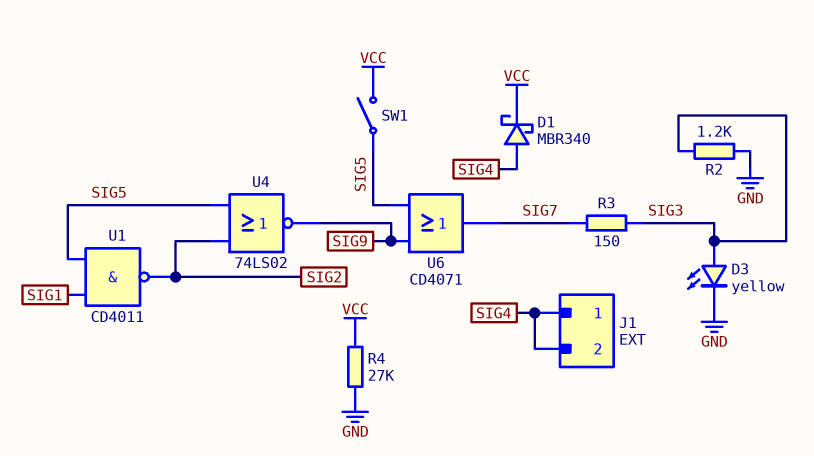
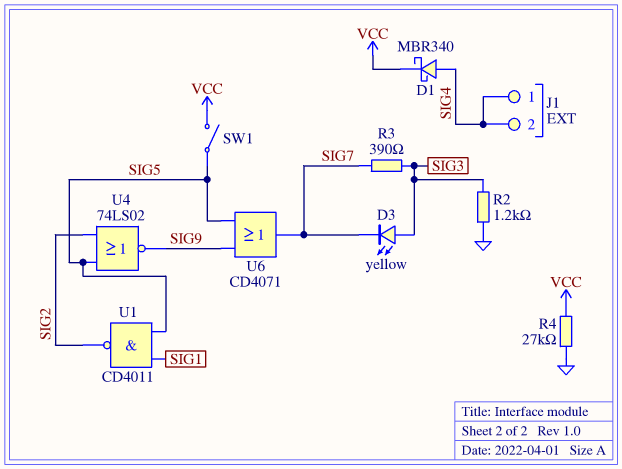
D3: LED yellow (A SIG3, K GND) -> LED yellow (A SIG3, K SIG7)
R3: 150 (SIG3, SIG7) -> 390 (SIG3, SIG7)

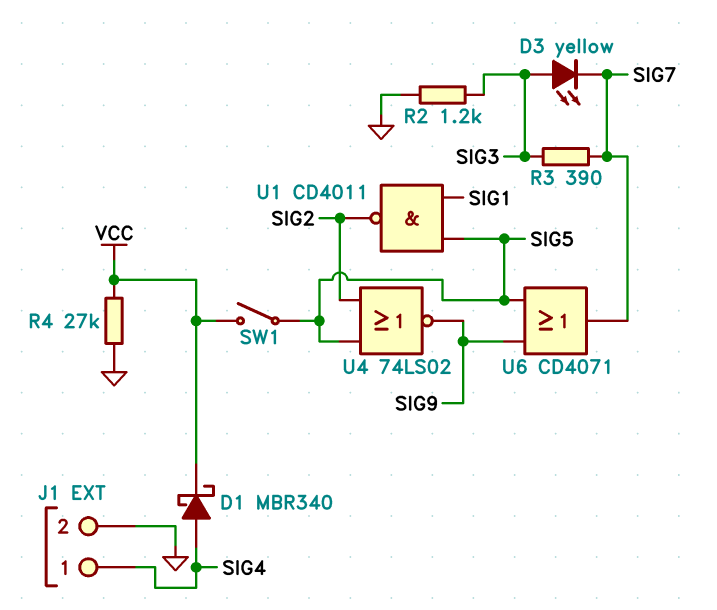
J1 pin 2: SIG4 -> GND

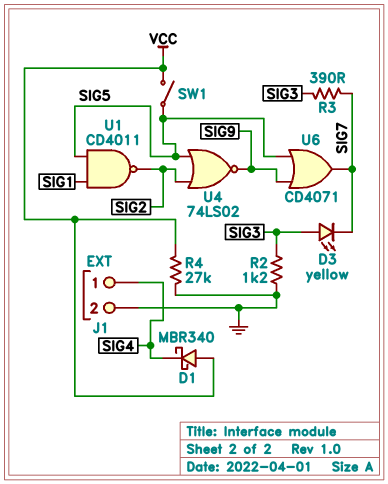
D1: schottky MBR340 (A SIG4, K VCC) -> schottky MBR340 (A VCC, K SIG4)

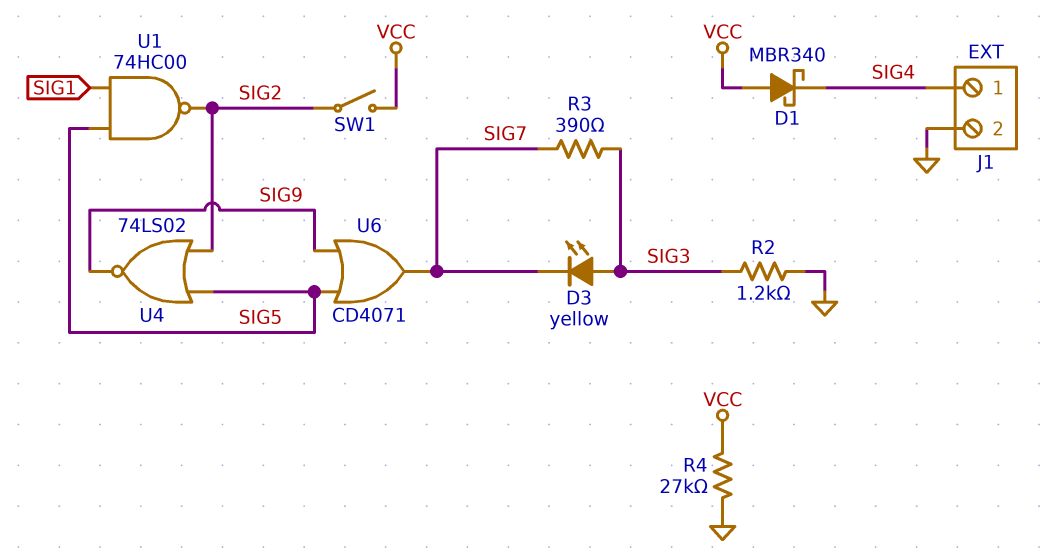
SW1: switch (SIG5, VCC) -> switch (SIG2, VCC)
U1: NAND CD4011 (in SIG1, in SIG5, out SIG2) -> NAND 74HC00 (in SIG1, in SIG5, out SIG2)

